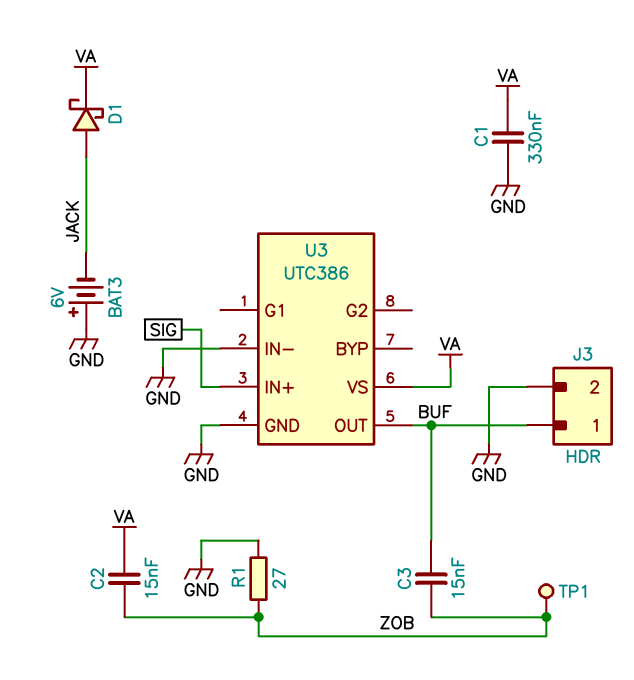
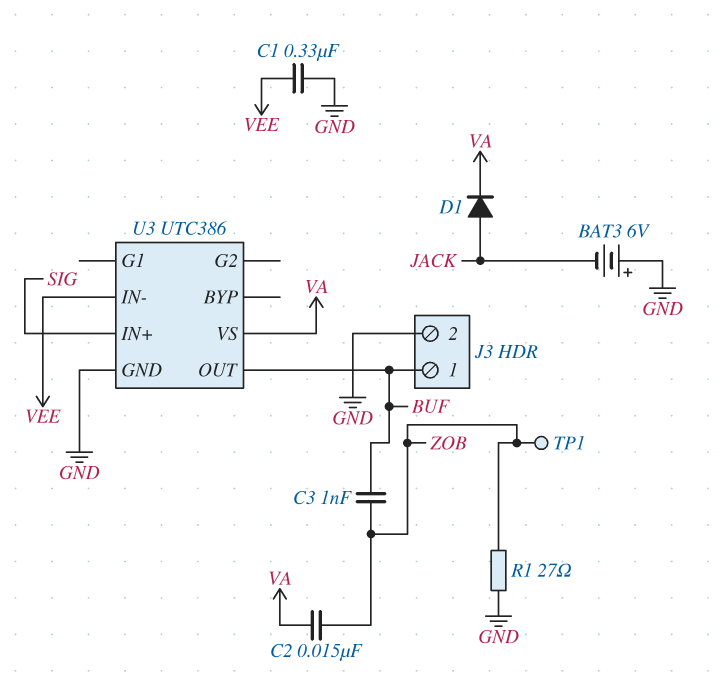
C1: 330nF (GND, VA) -> 330nF (GND, VEE)
C3: 15nF (BUF, ZOB) -> 1nF (BUF, ZOB)
D1: schottky (A JACK, K VA) -> diode (A JACK, K VA)
U3 pin IN-: GND -> VEE

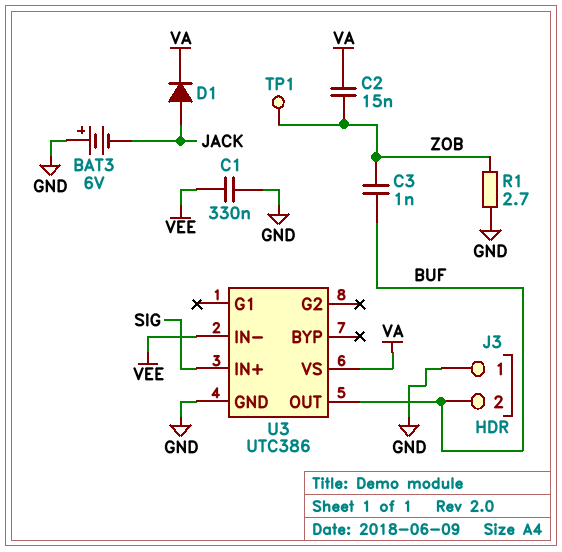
J3 pin 1: BUF -> GND
J3 pin 2: GND -> BUF
R1: 27 (GND, ZOB) -> 2.7 (GND, ZOB)

